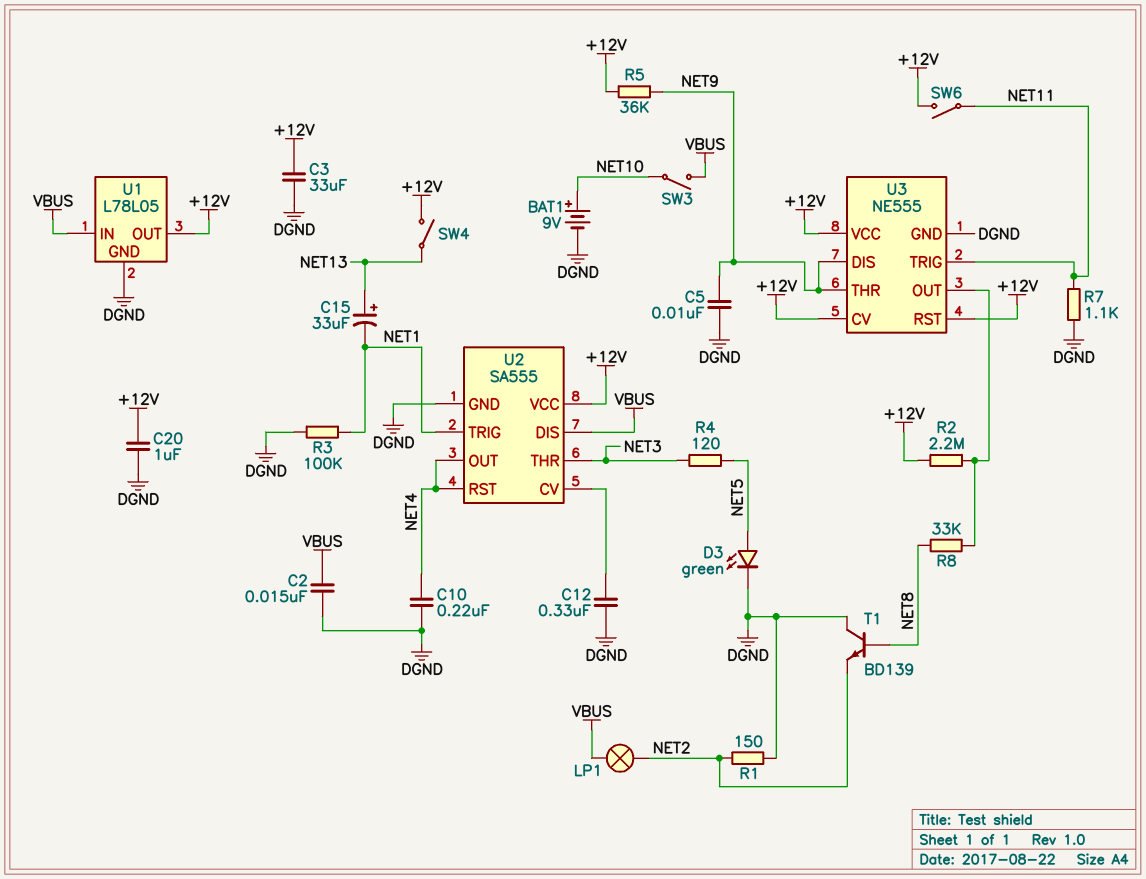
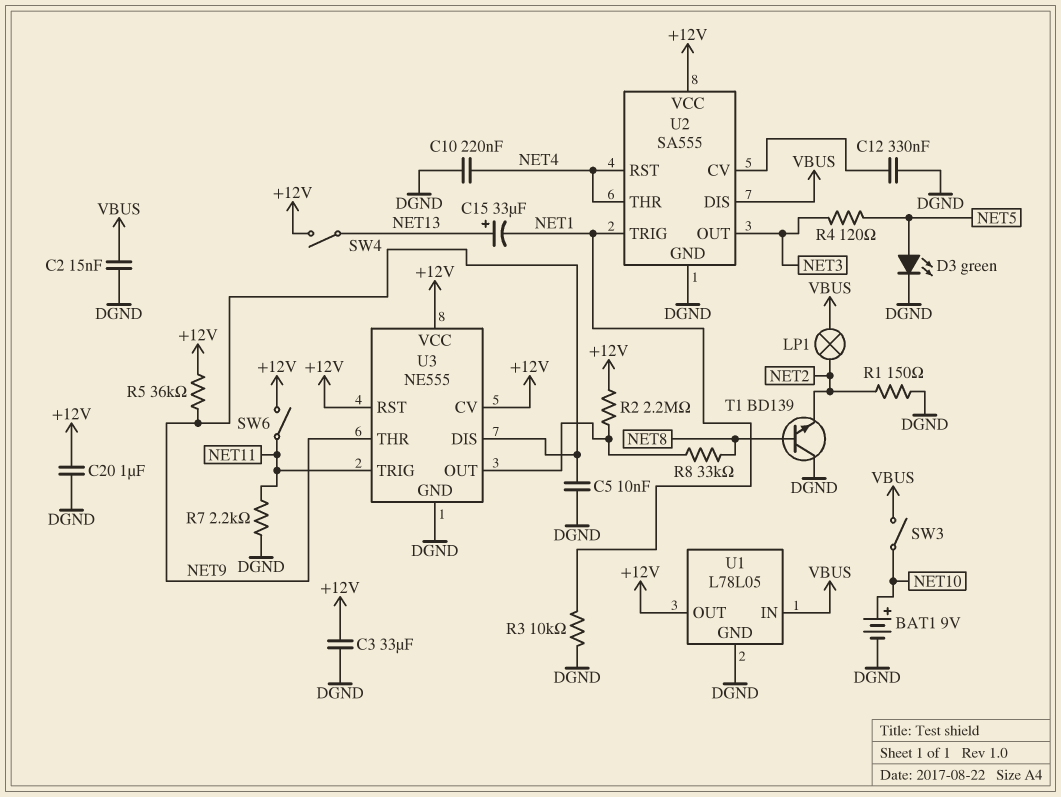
R3: 100k (DGND, NET1) -> 10k (DGND, NET1)
R7: 1.1k (DGND, NET11) -> 2.2k (DGND, NET11)
U2 pin OUT: NET4 -> NET3
U2 pin THR: NET3 -> NET4

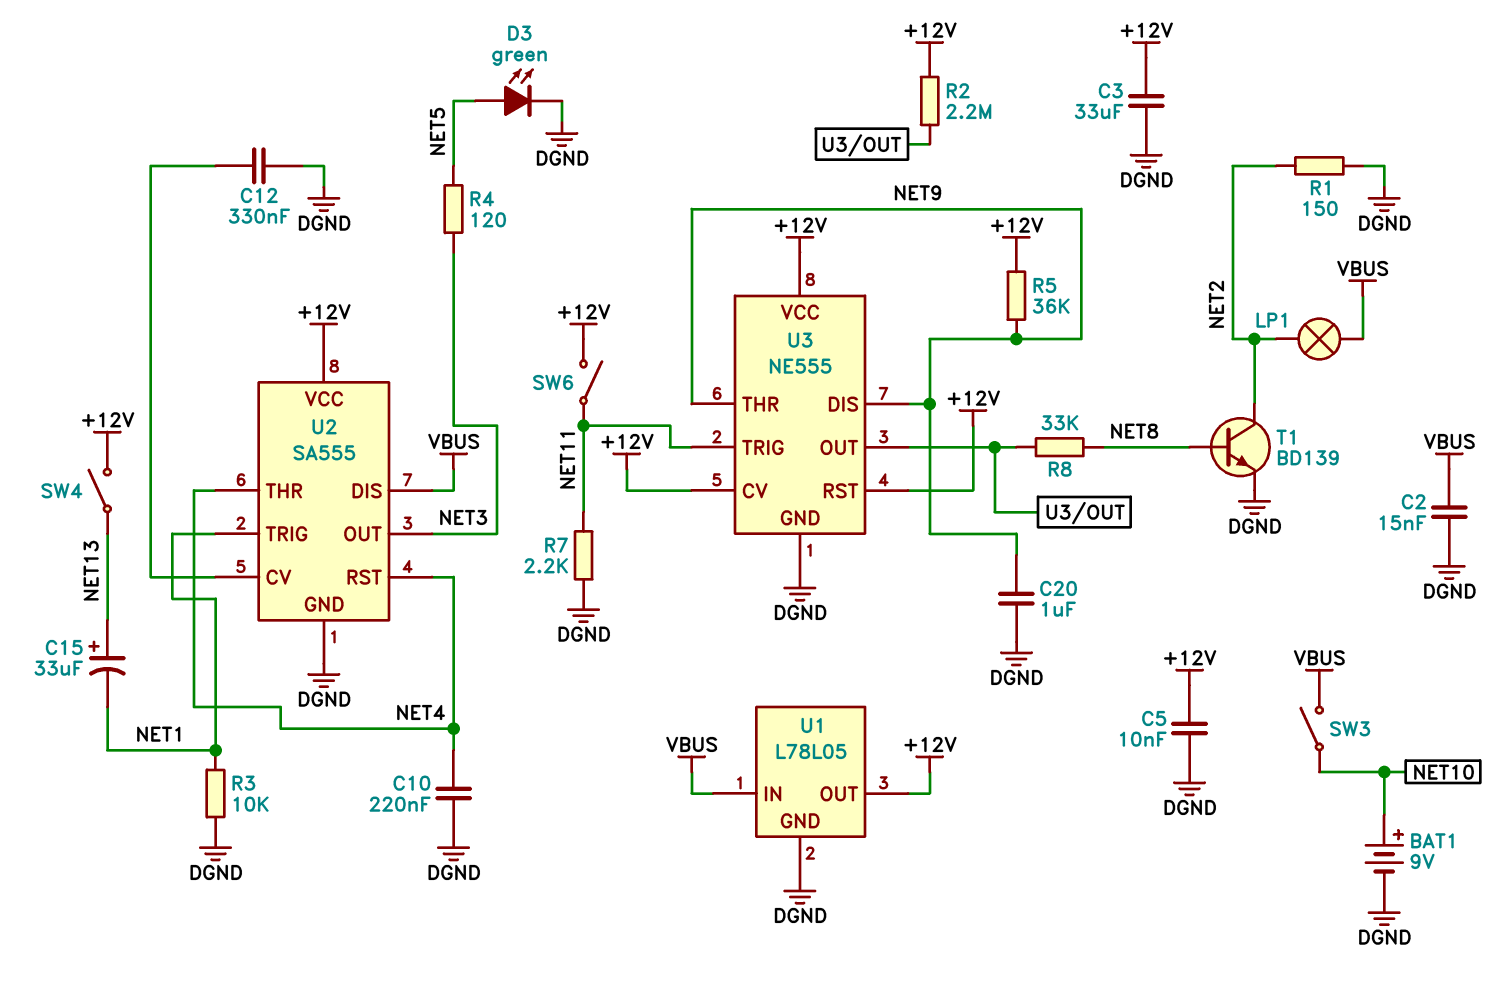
C5: 10nF (DGND, NET9) -> 10nF (+12V, DGND)
C20: 1uF (+12V, DGND) -> 1uF (DGND, NET9)
T1: NPN BD139 (B NET8, C DGND, E NET2) -> NPN BD139 (B NET8, C NET2, E DGND)

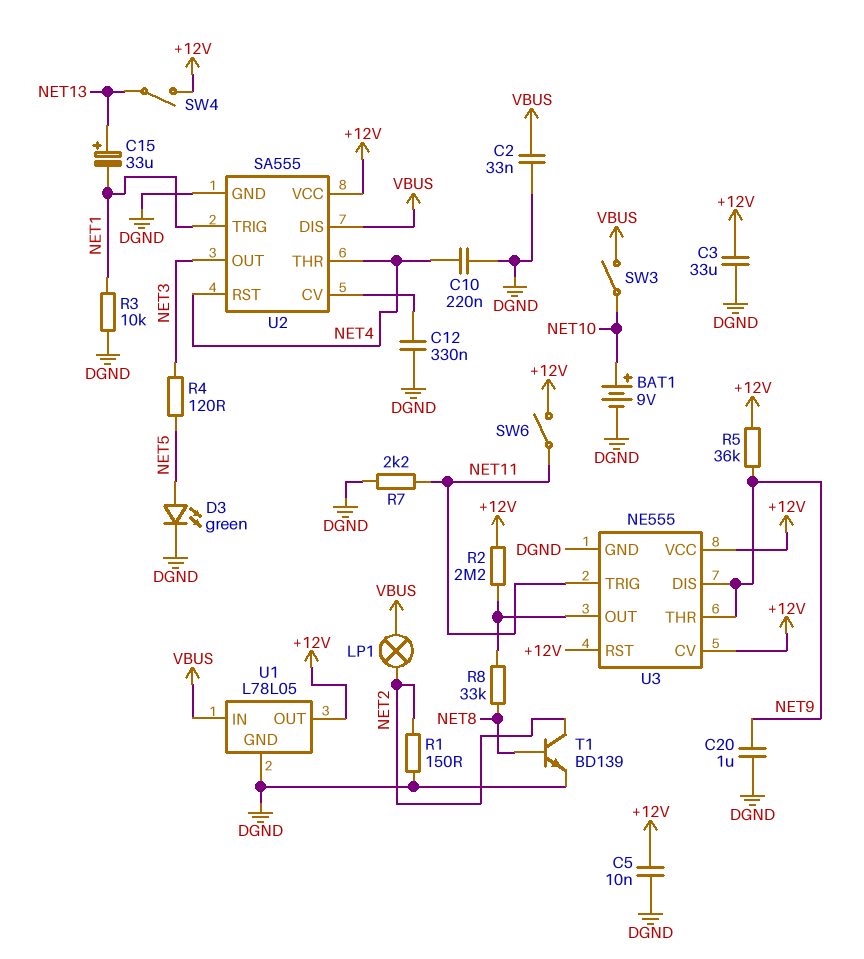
C2: 15nF (DGND, VBUS) -> 33nF (DGND, VBUS)

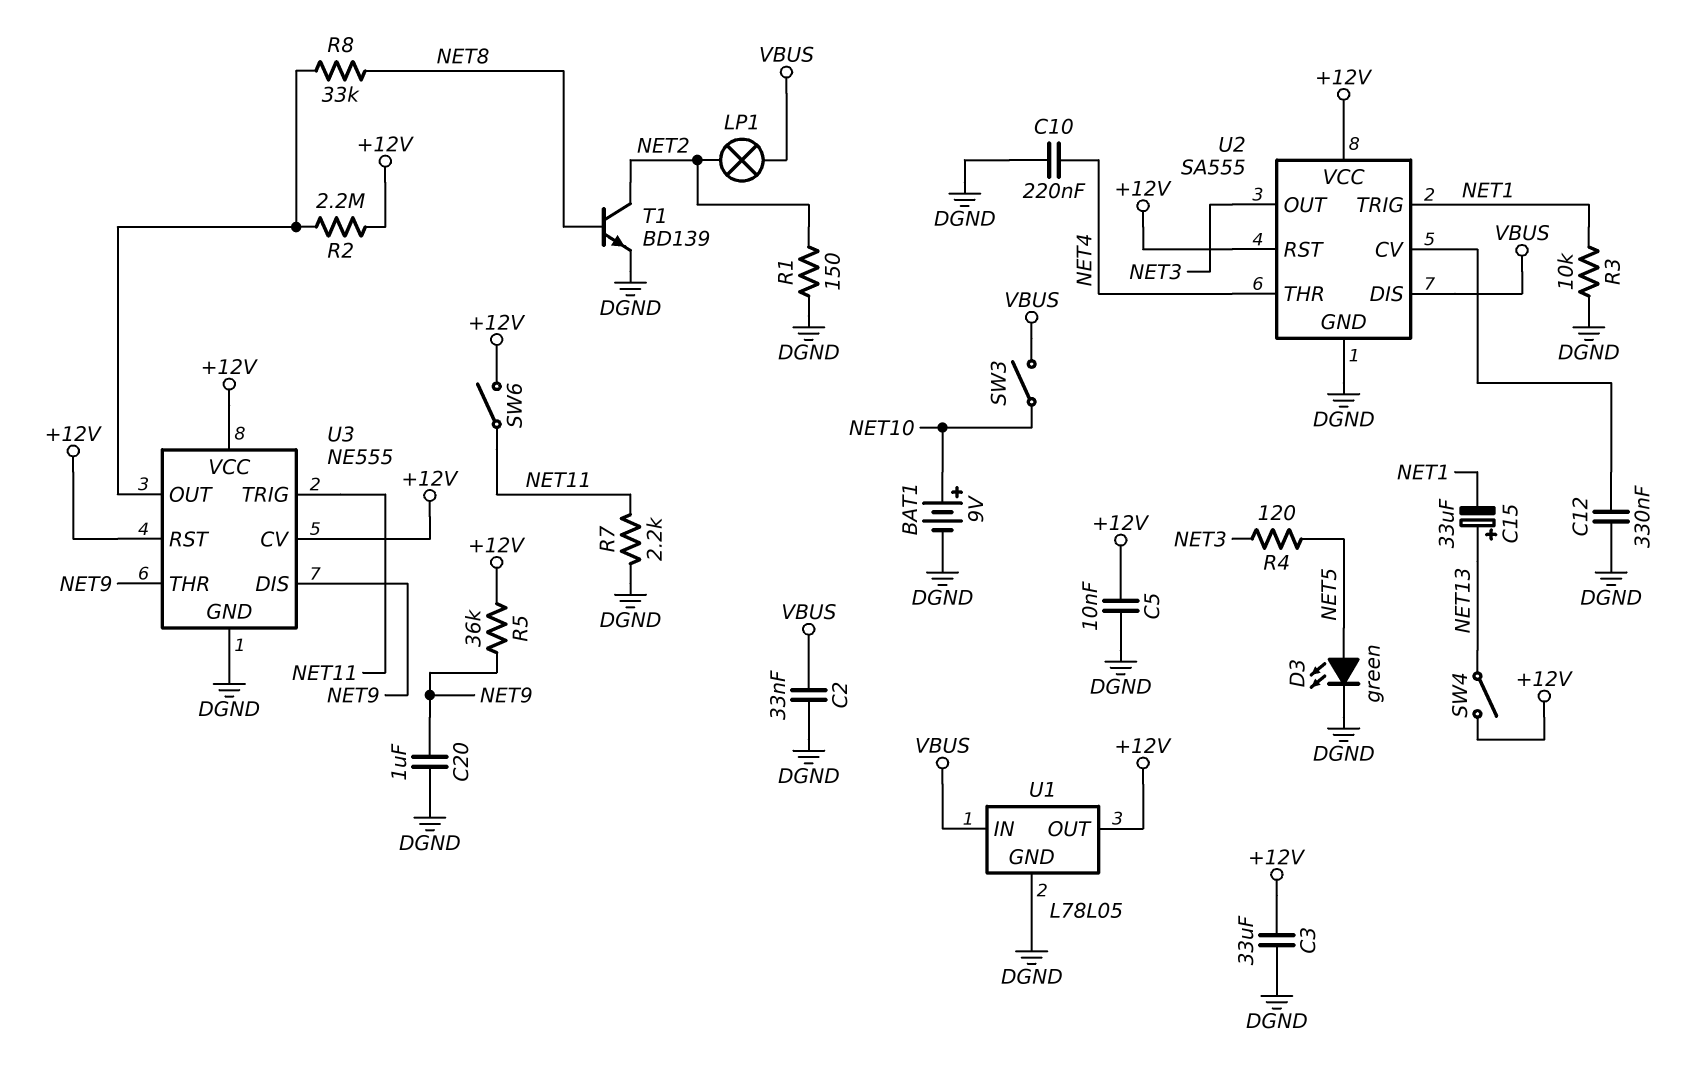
U2 pin RST: NET4 -> +12V

